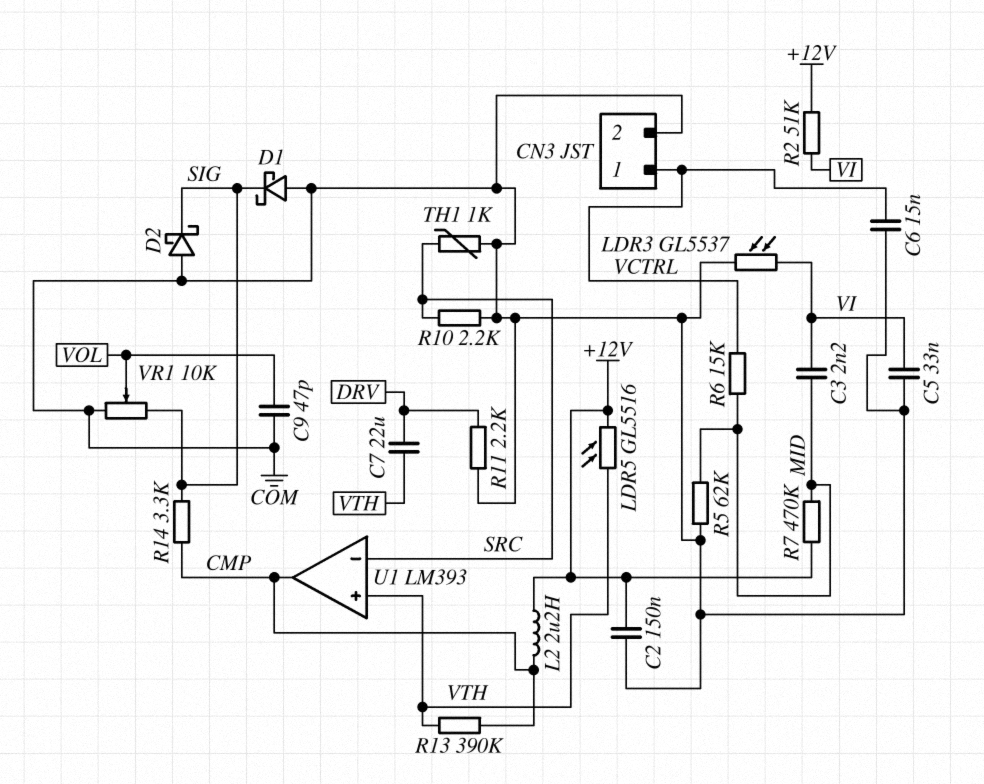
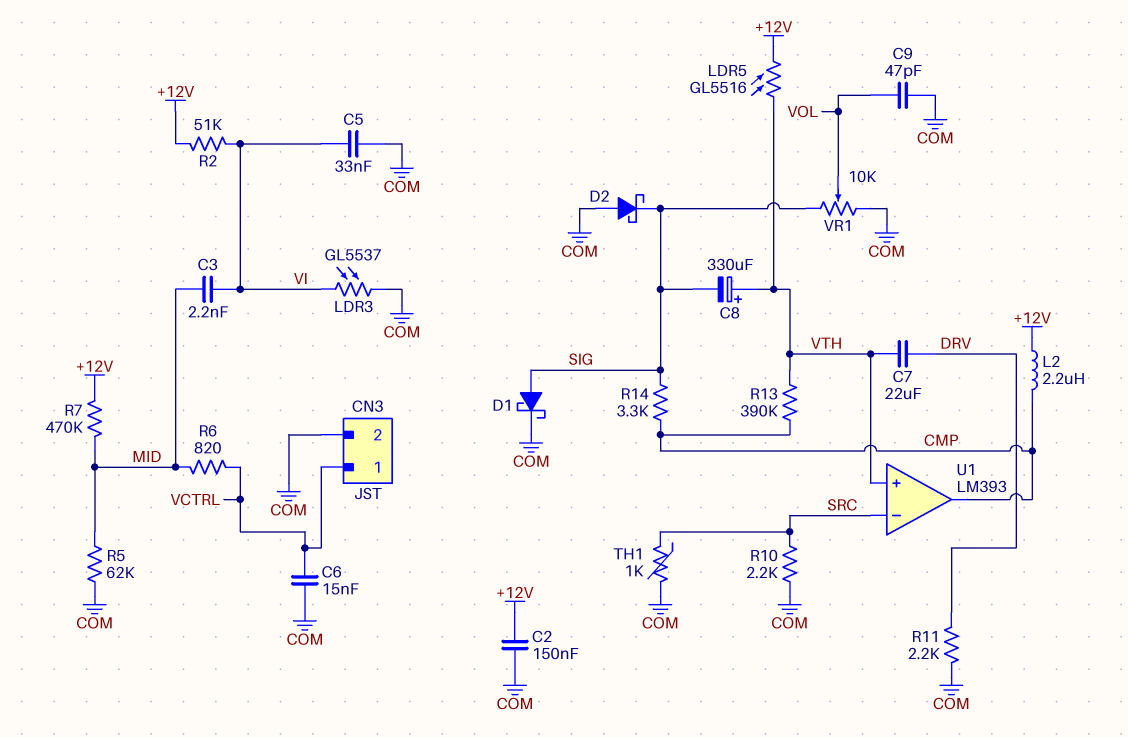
C8: none -> 330uF (plus VTH, minus SIG)
D1: schottky (A COM, K SIG) -> schottky (A SIG, K COM)
R6: 15k (MID, VCTRL) -> 820 (MID, VCTRL)

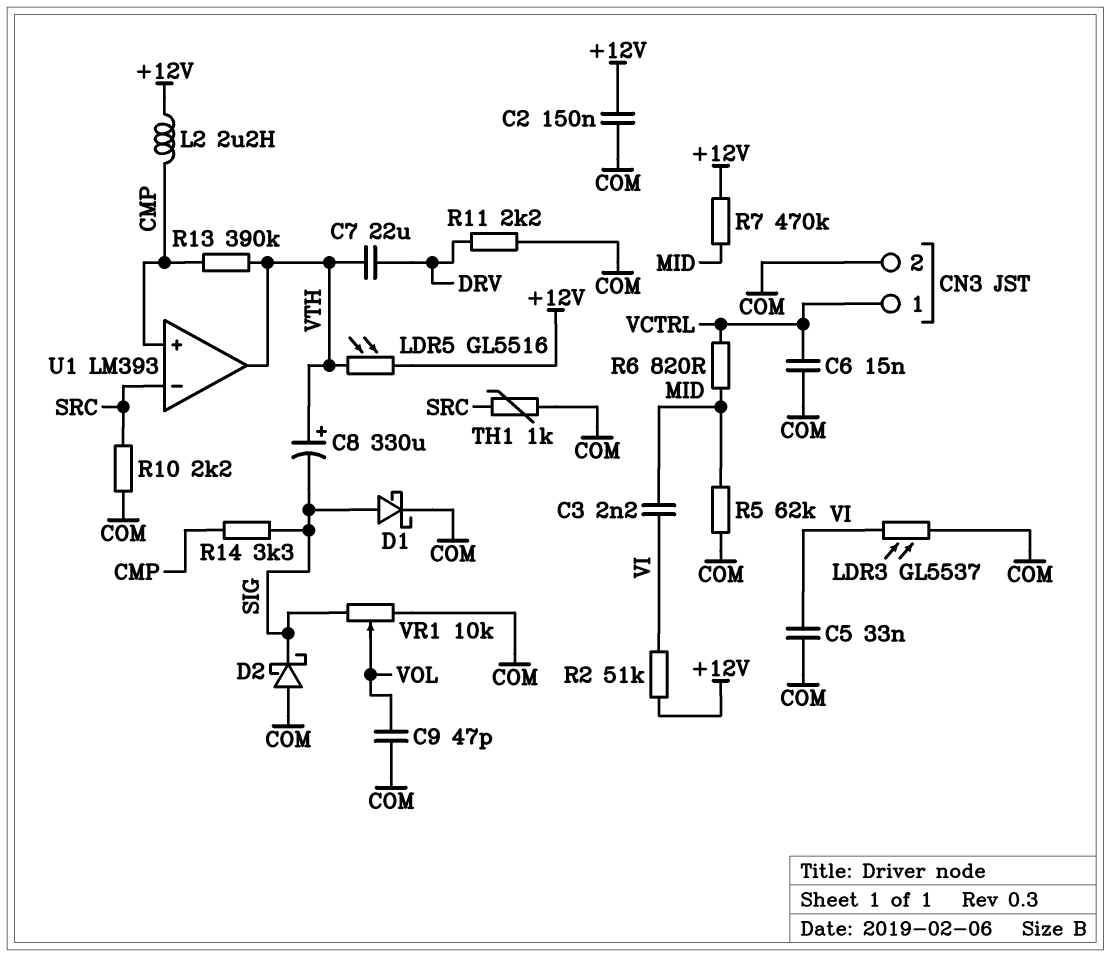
U1 pin in+: VTH -> CMP
U1 pin out: CMP -> VTH

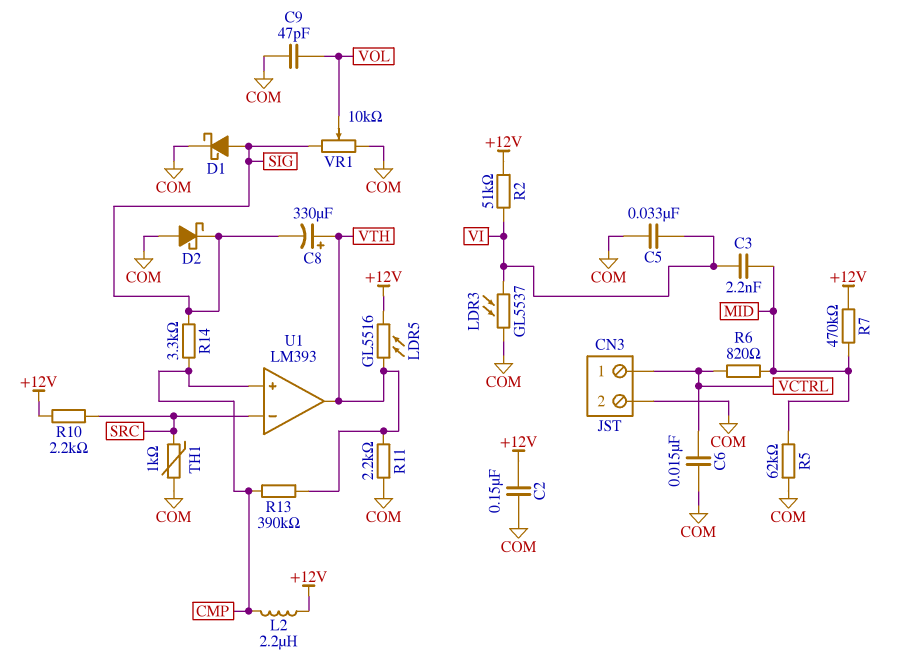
C7: 22uF (DRV, VTH) -> none
R10: 2.2k (COM, SRC) -> 2.2k (+12V, SRC)
R11: 2.2k (COM, DRV) -> 2.2k (COM, VTH)

